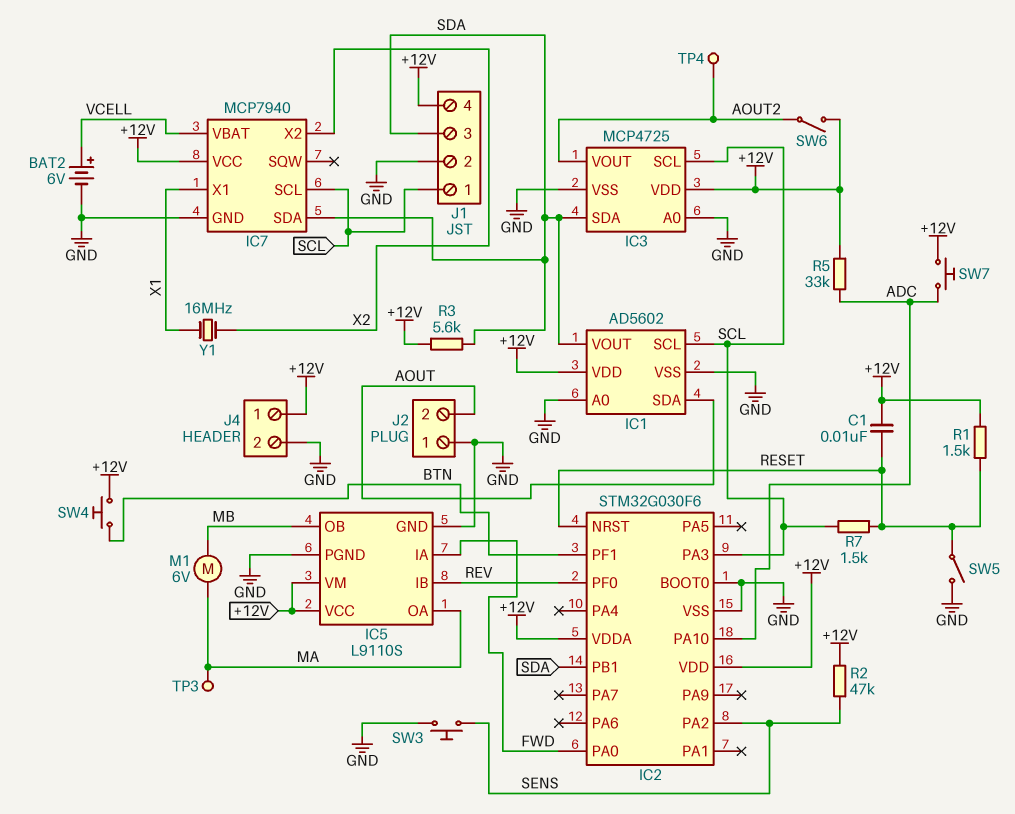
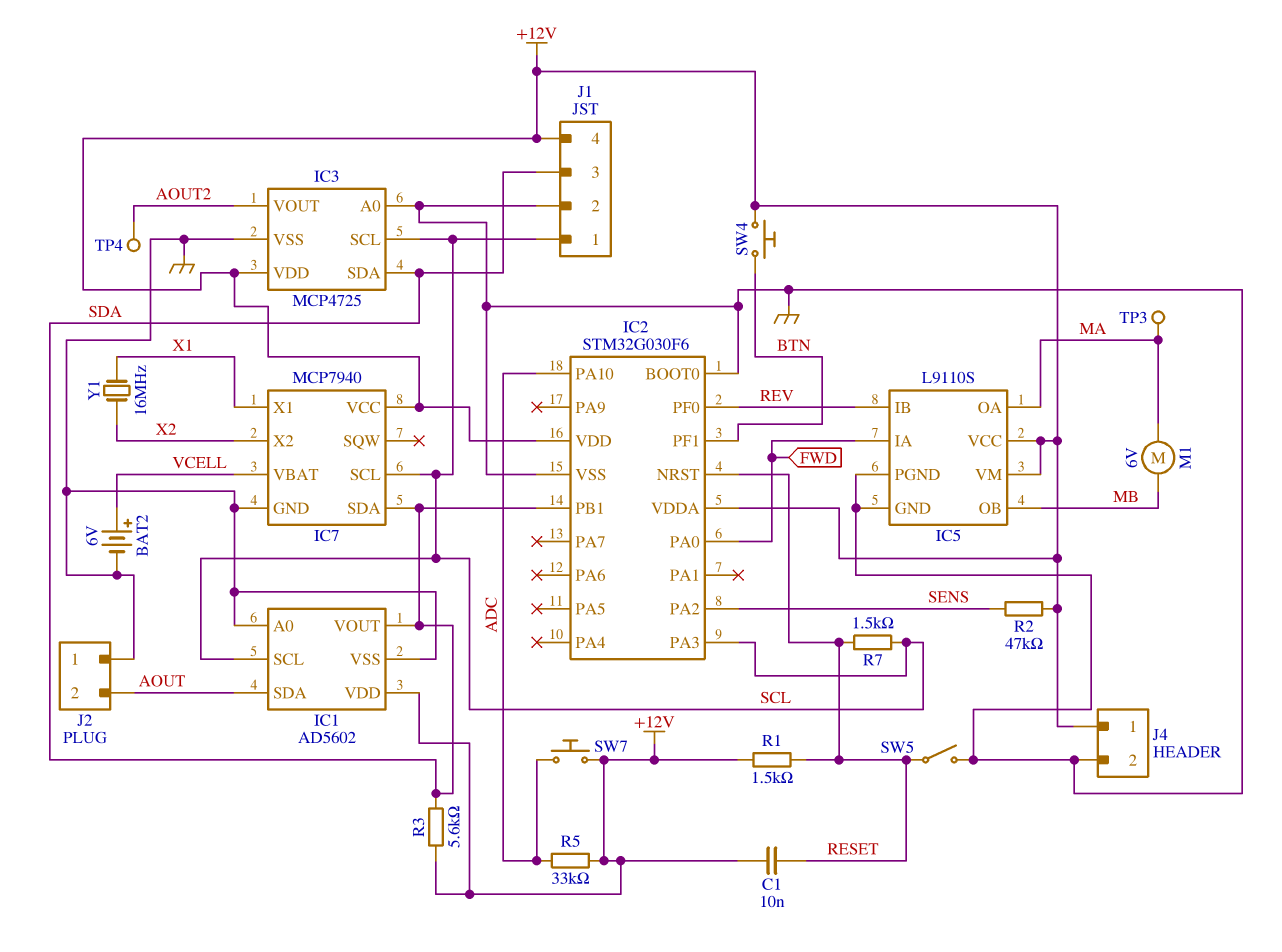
SW3: button (GND, SENS) -> none
SW6: switch (+12V, AOUT2) -> none

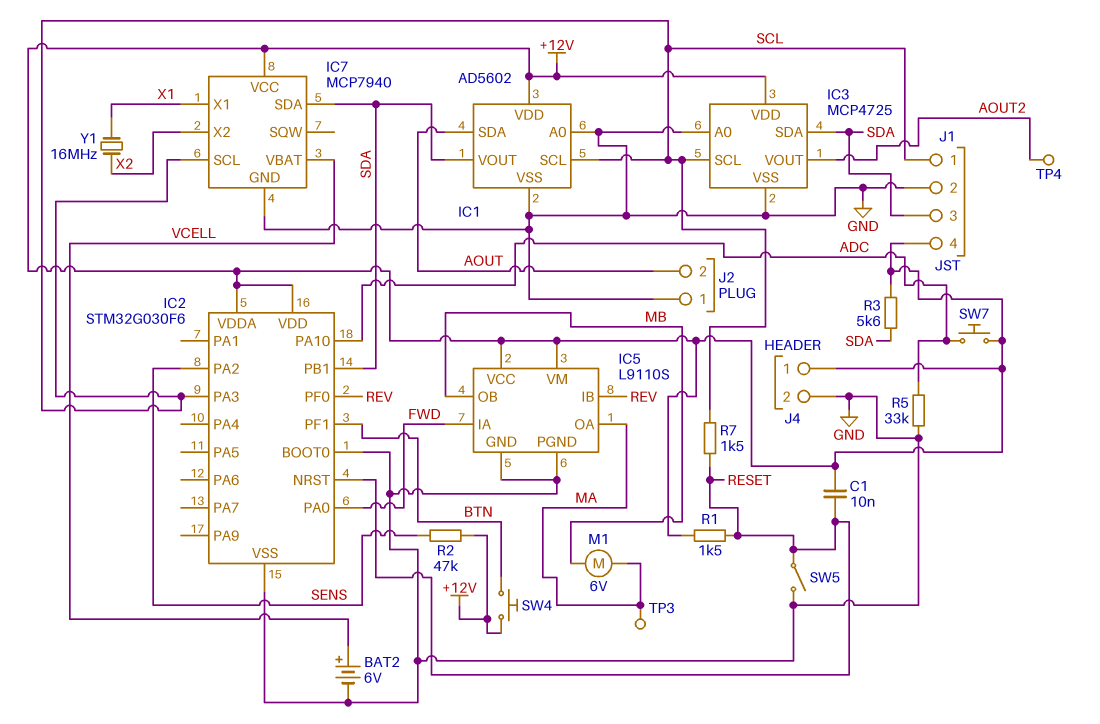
R5: 33k (+12V, ADC) -> 33k (ADC, GND)

